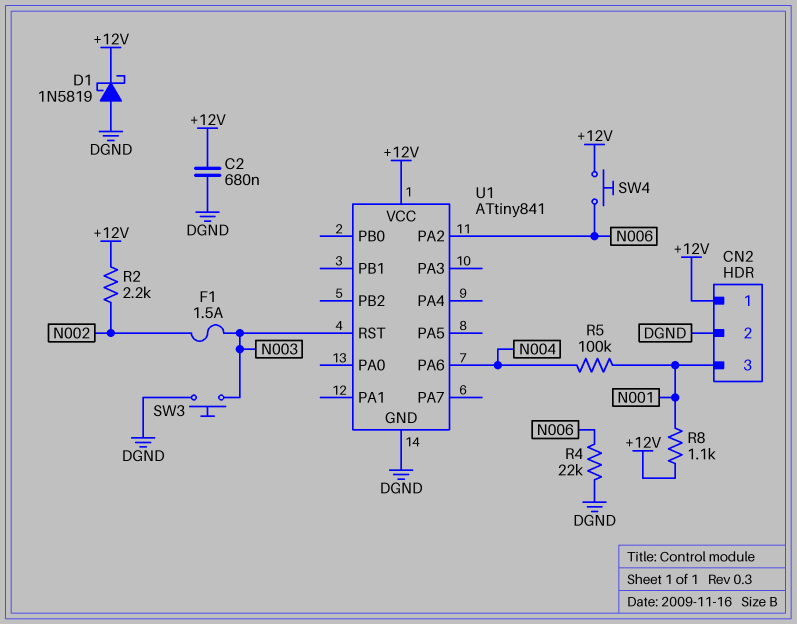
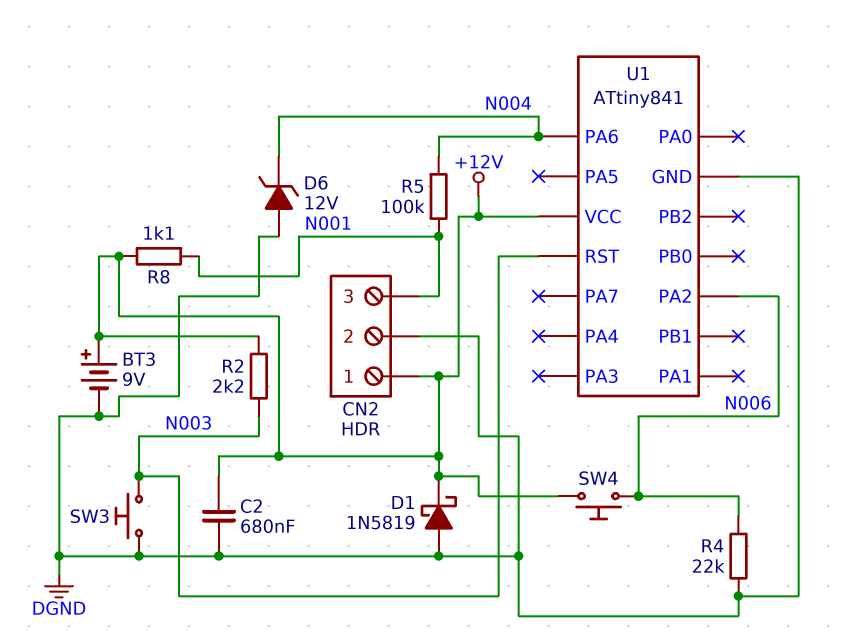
BT3: none -> 9V (plus +12V, minus DGND)
D6: none -> zener 12V (A DGND, K N004)
F1: 1.5A (N002, N003) -> none
R2: 2.2k (+12V, N002) -> 2.2k (+12V, N003)

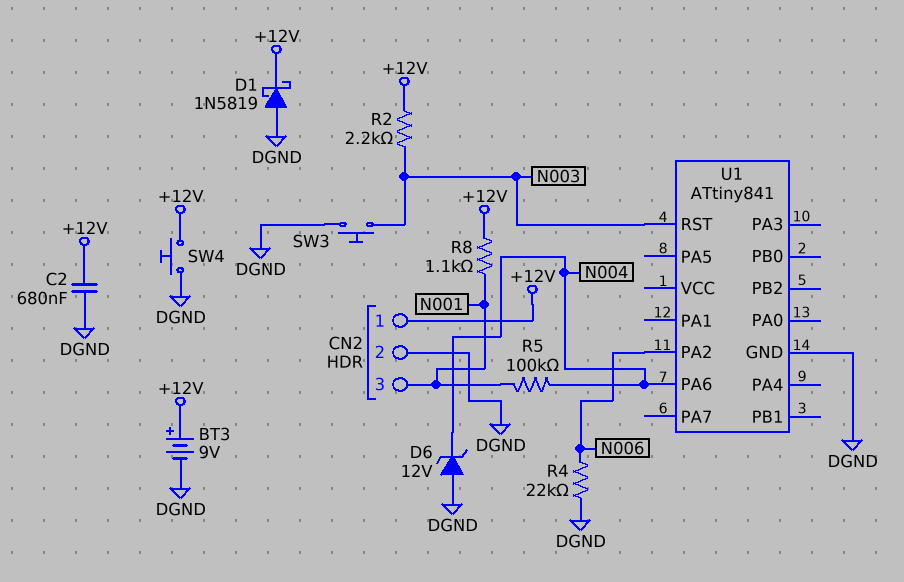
SW4: button (+12V, N006) -> button (+12V, DGND)
U1 pin VCC: +12V -> none

